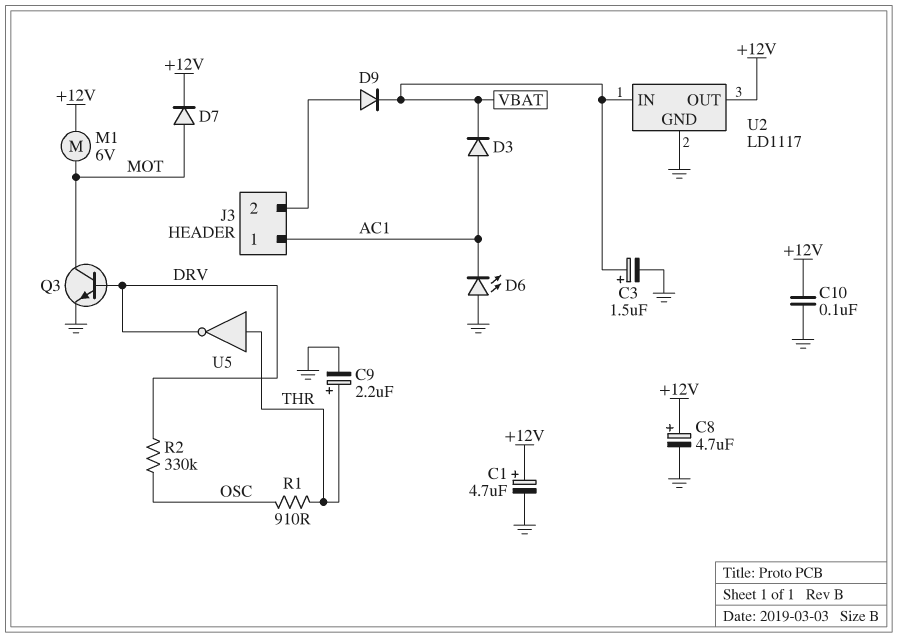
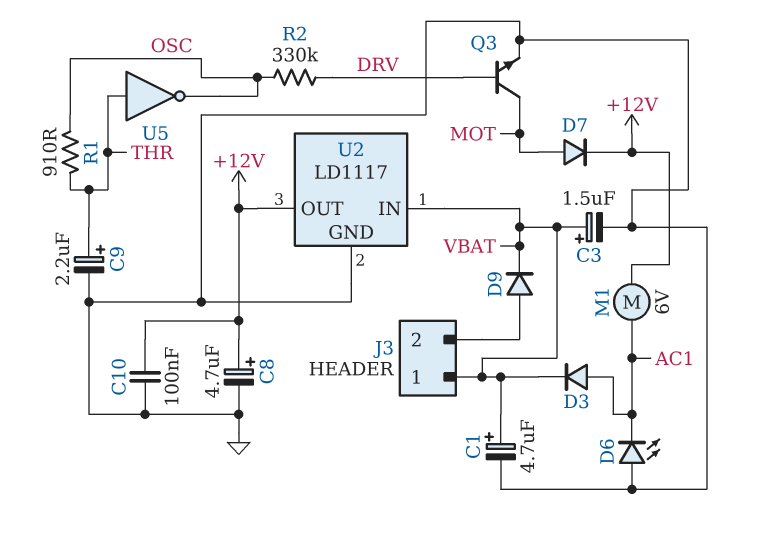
C1: 4.7uF (plus +12V, minus GND) -> 4.7uF (plus VBAT, minus GND)
J3 pin 1: AC1 -> VBAT
M1: motor 6V (+12V, MOT) -> motor 6V (+12V, AC1)
U5: NOT (in THR, out DRV) -> NOT (in THR, out OSC)

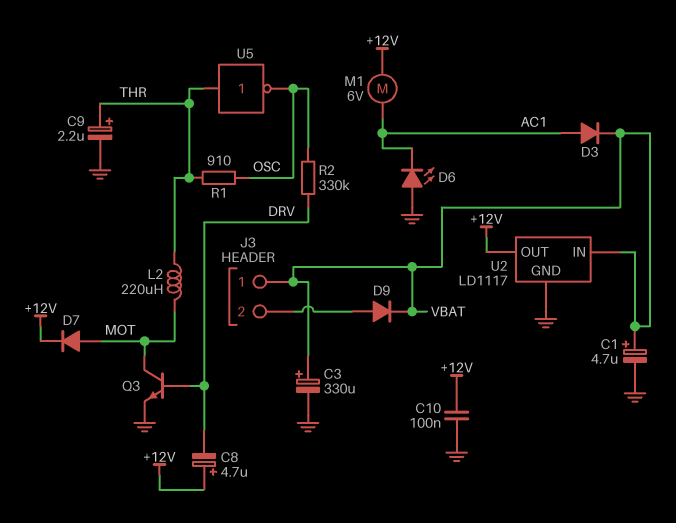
C3: 1.5uF (plus VBAT, minus GND) -> 330uF (plus VBAT, minus GND)
C8: 4.7uF (plus +12V, minus GND) -> 4.7uF (plus +12V, minus DRV)
L2: none -> 220uH (MOT, THR)

